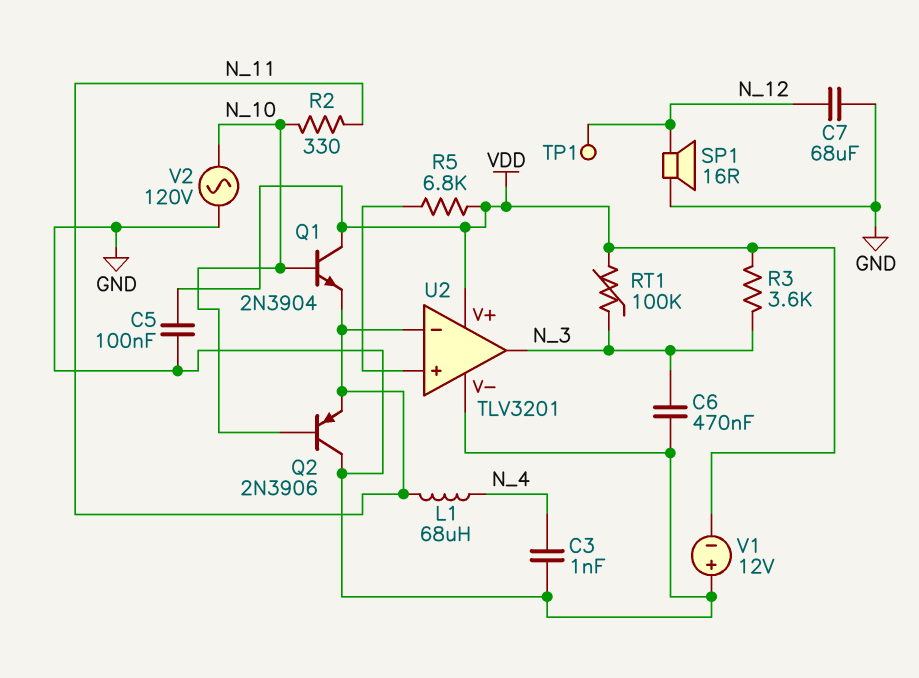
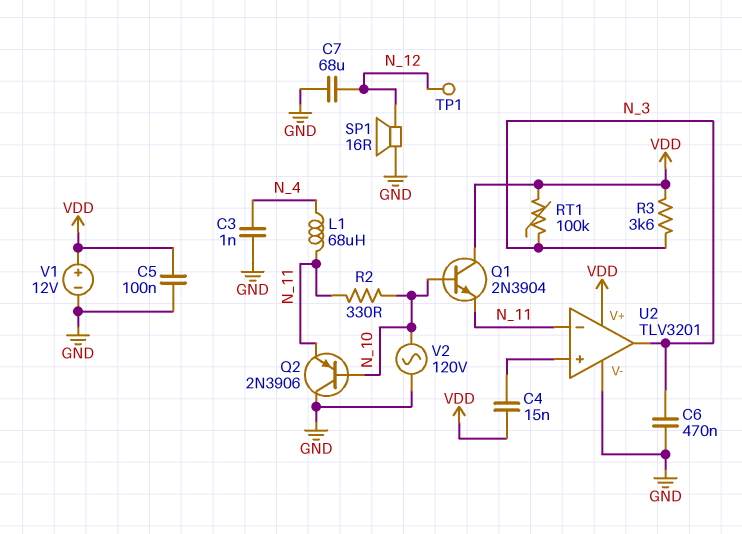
C4: none -> 15nF (U2/in+, VDD)
R5: 6.8k (U2/in+, VDD) -> none
V1: 12V (plus GND, minus VDD) -> 12V (plus VDD, minus GND)

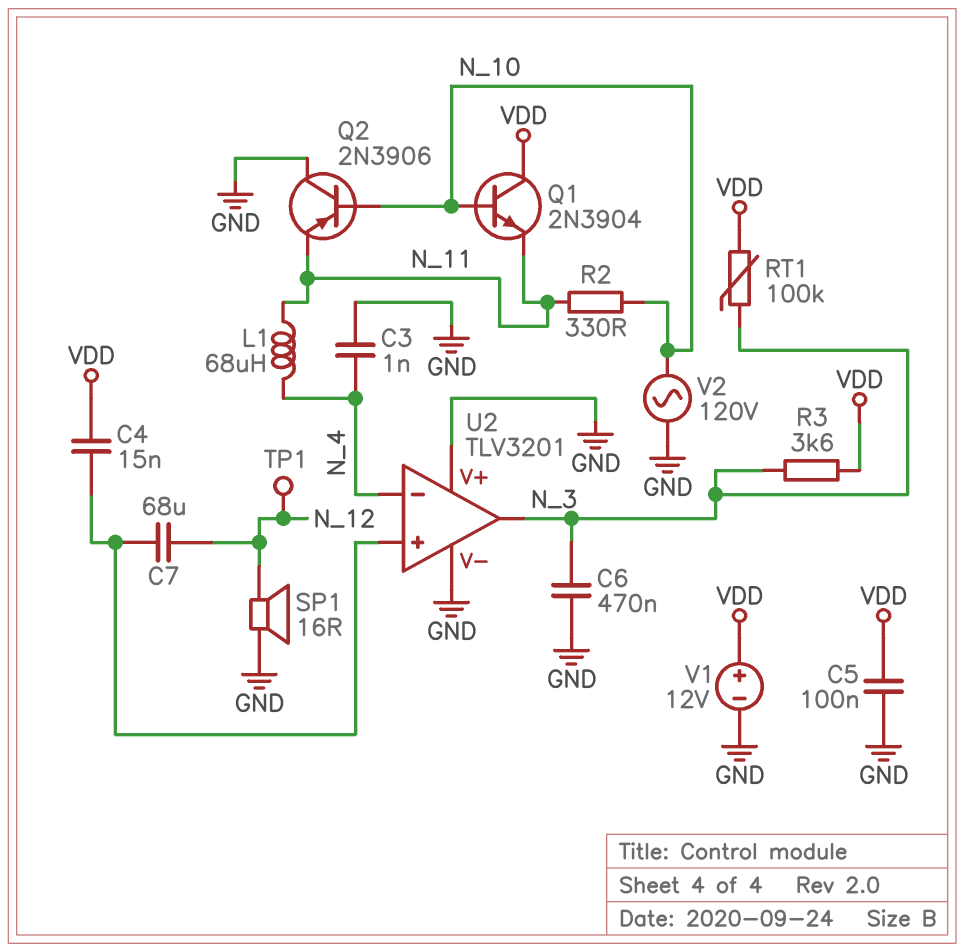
C7: 68uF (GND, N_12) -> 68uF (N_12, U2/in+)
U2 pin V+: VDD -> GND
U2 pin in-: N_11 -> N_4

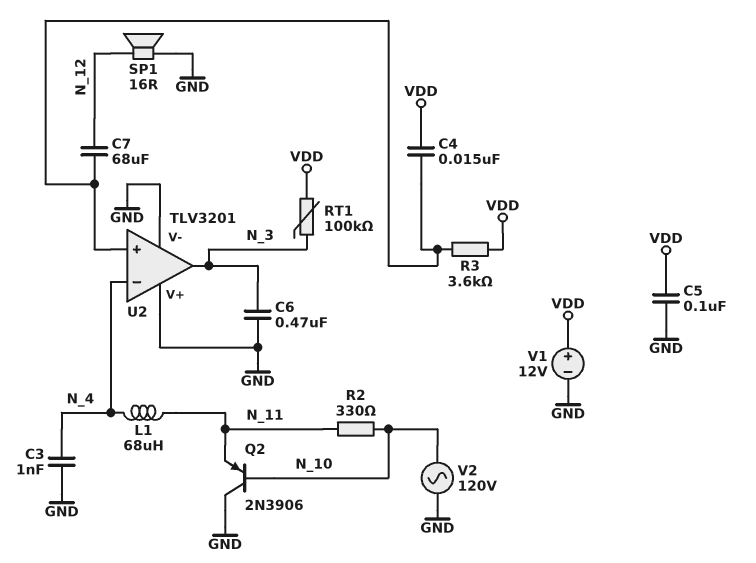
Q1: NPN 2N3904 (B N_10, C VDD, E N_11) -> none
R3: 3.6k (N_3, VDD) -> 3.6k (U2/in+, VDD)
TP1: test point (N_12) -> none

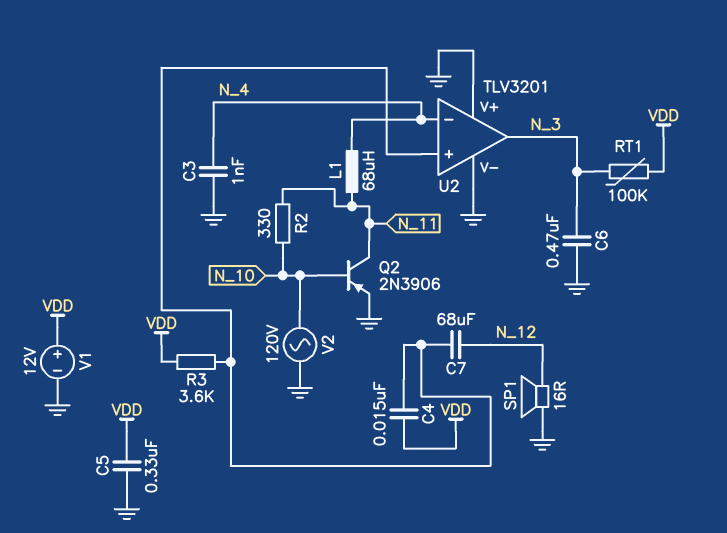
C5: 100nF (GND, VDD) -> 330nF (GND, VDD)
Q2: PNP 2N3906 (B N_10, C GND, E N_11) -> PNP 2N3906 (B N_10, C N_11, E GND)

